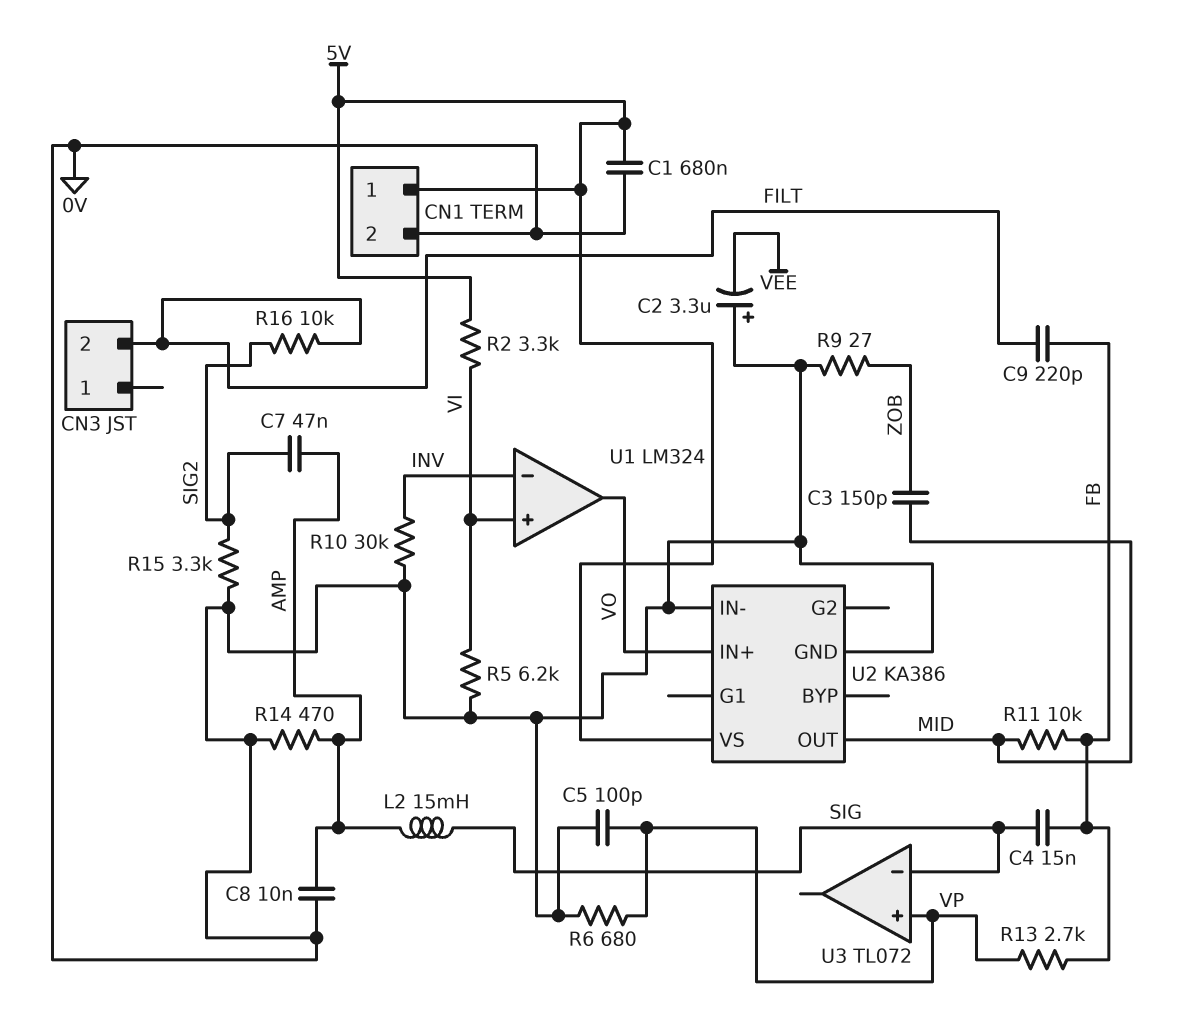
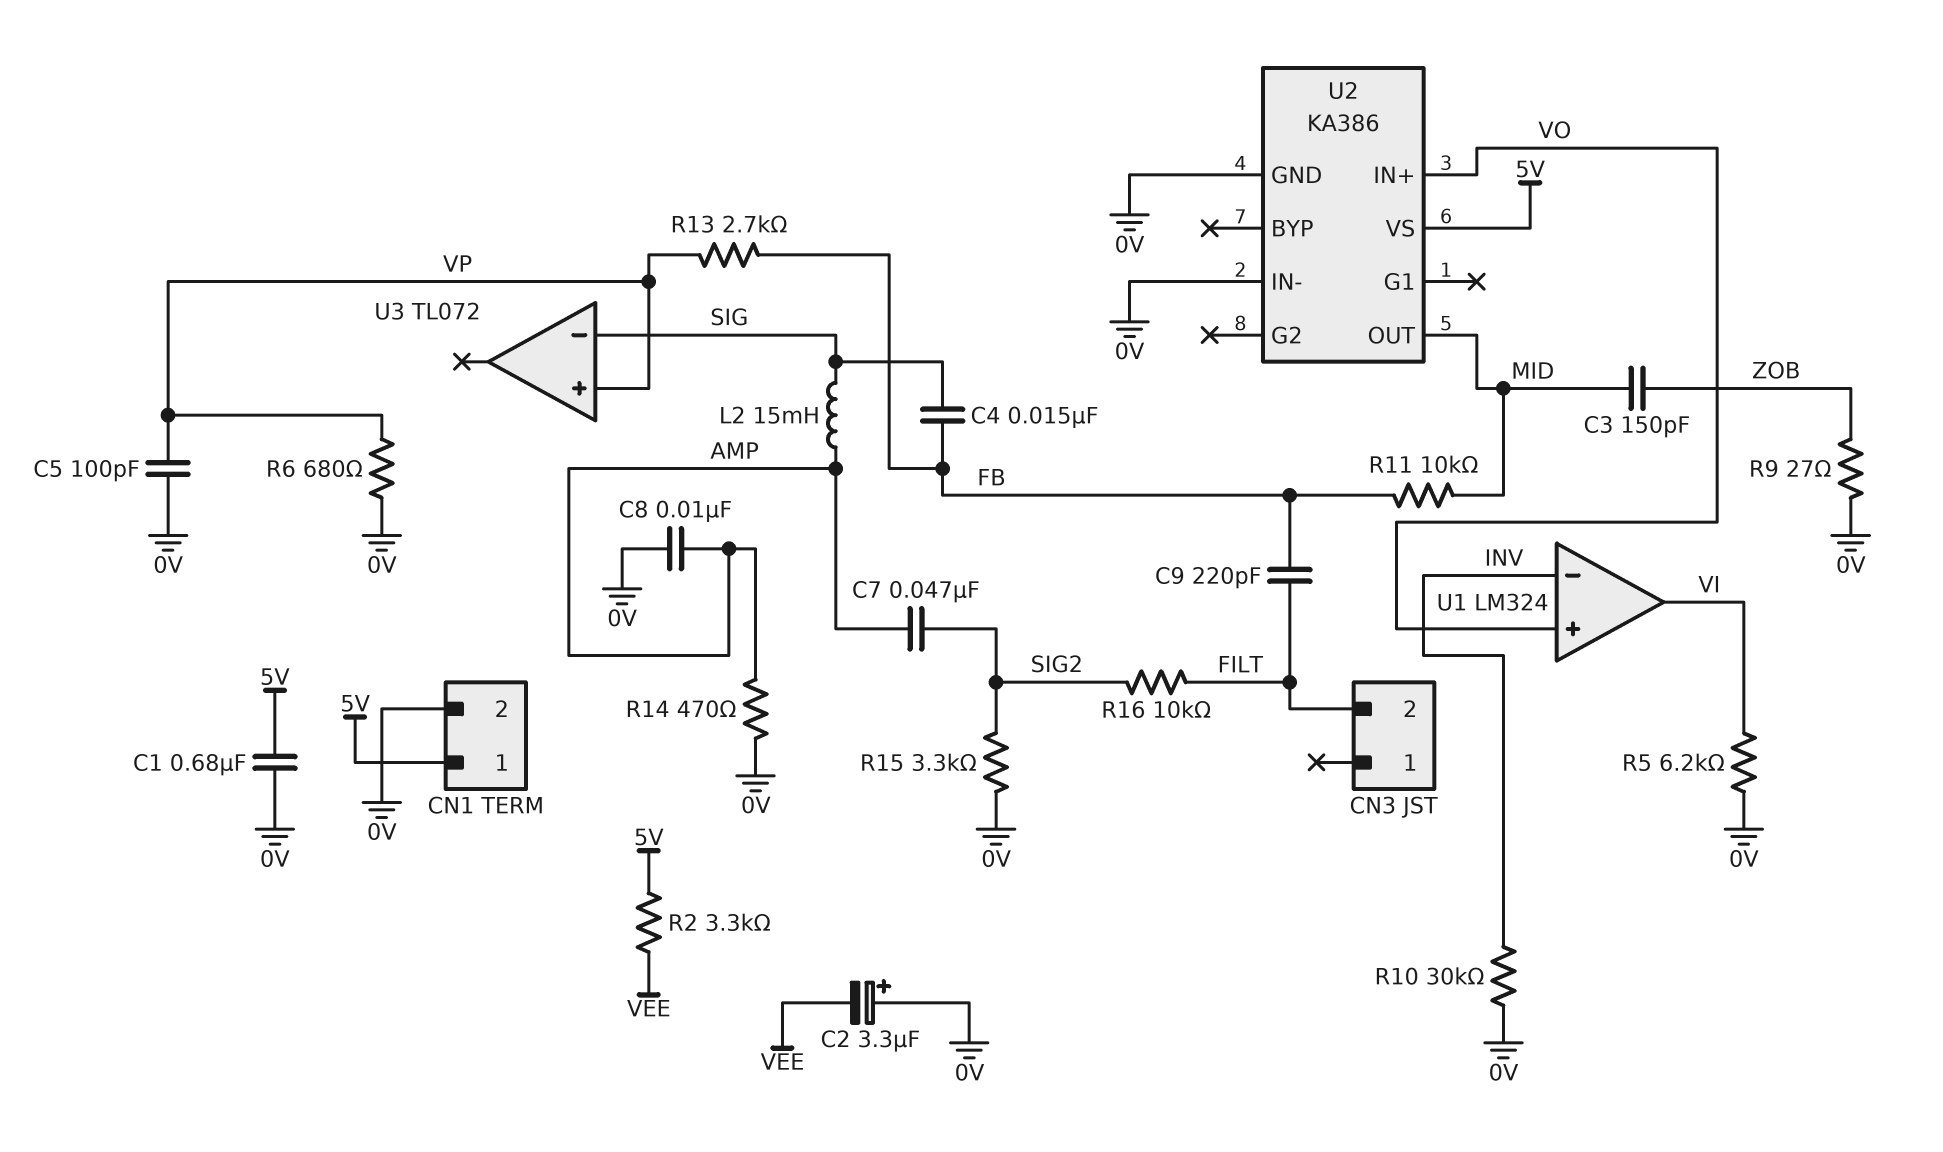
R2: 3.3k (5V, VI) -> 3.3k (5V, VEE)
U1 pin in+: VI -> VO
U1 pin out: VO -> VI

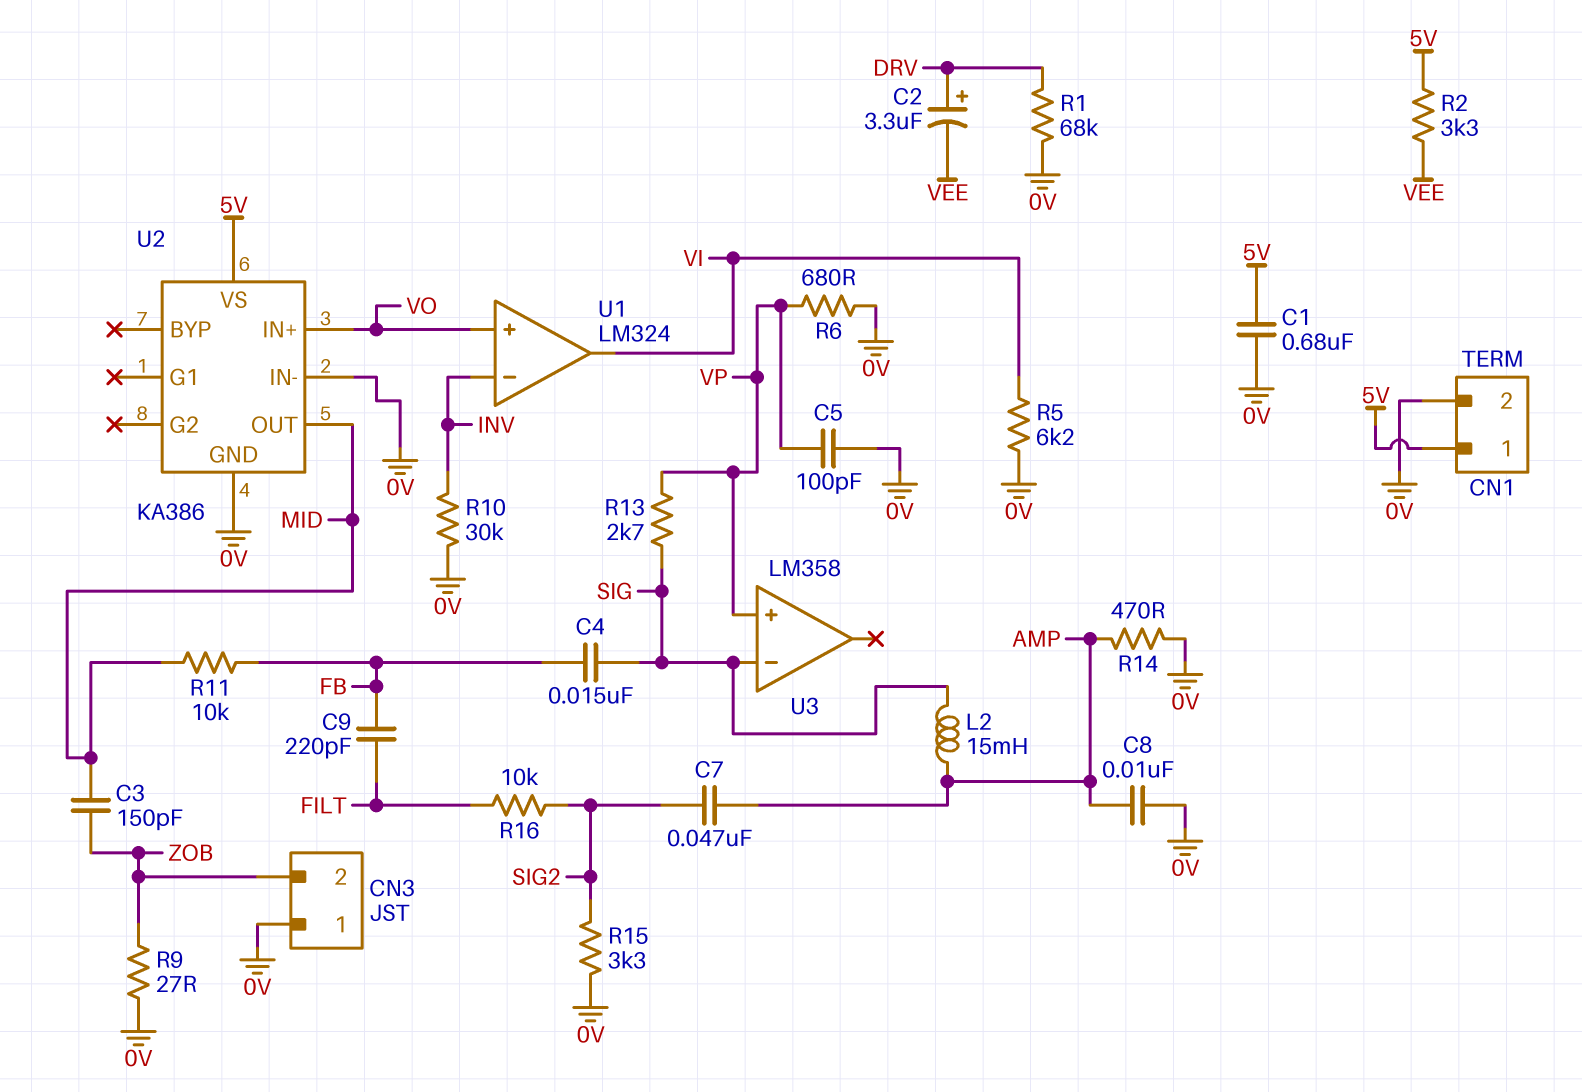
C2: 3.3uF (plus 0V, minus VEE) -> 3.3uF (plus DRV, minus VEE)
CN3 pin 1: none -> 0V
CN3 pin 2: FILT -> ZOB
R1: none -> 68k (0V, DRV)
R13: 2.7k (FB, VP) -> 2.7k (SIG, VP)
U3: TL072 -> LM358

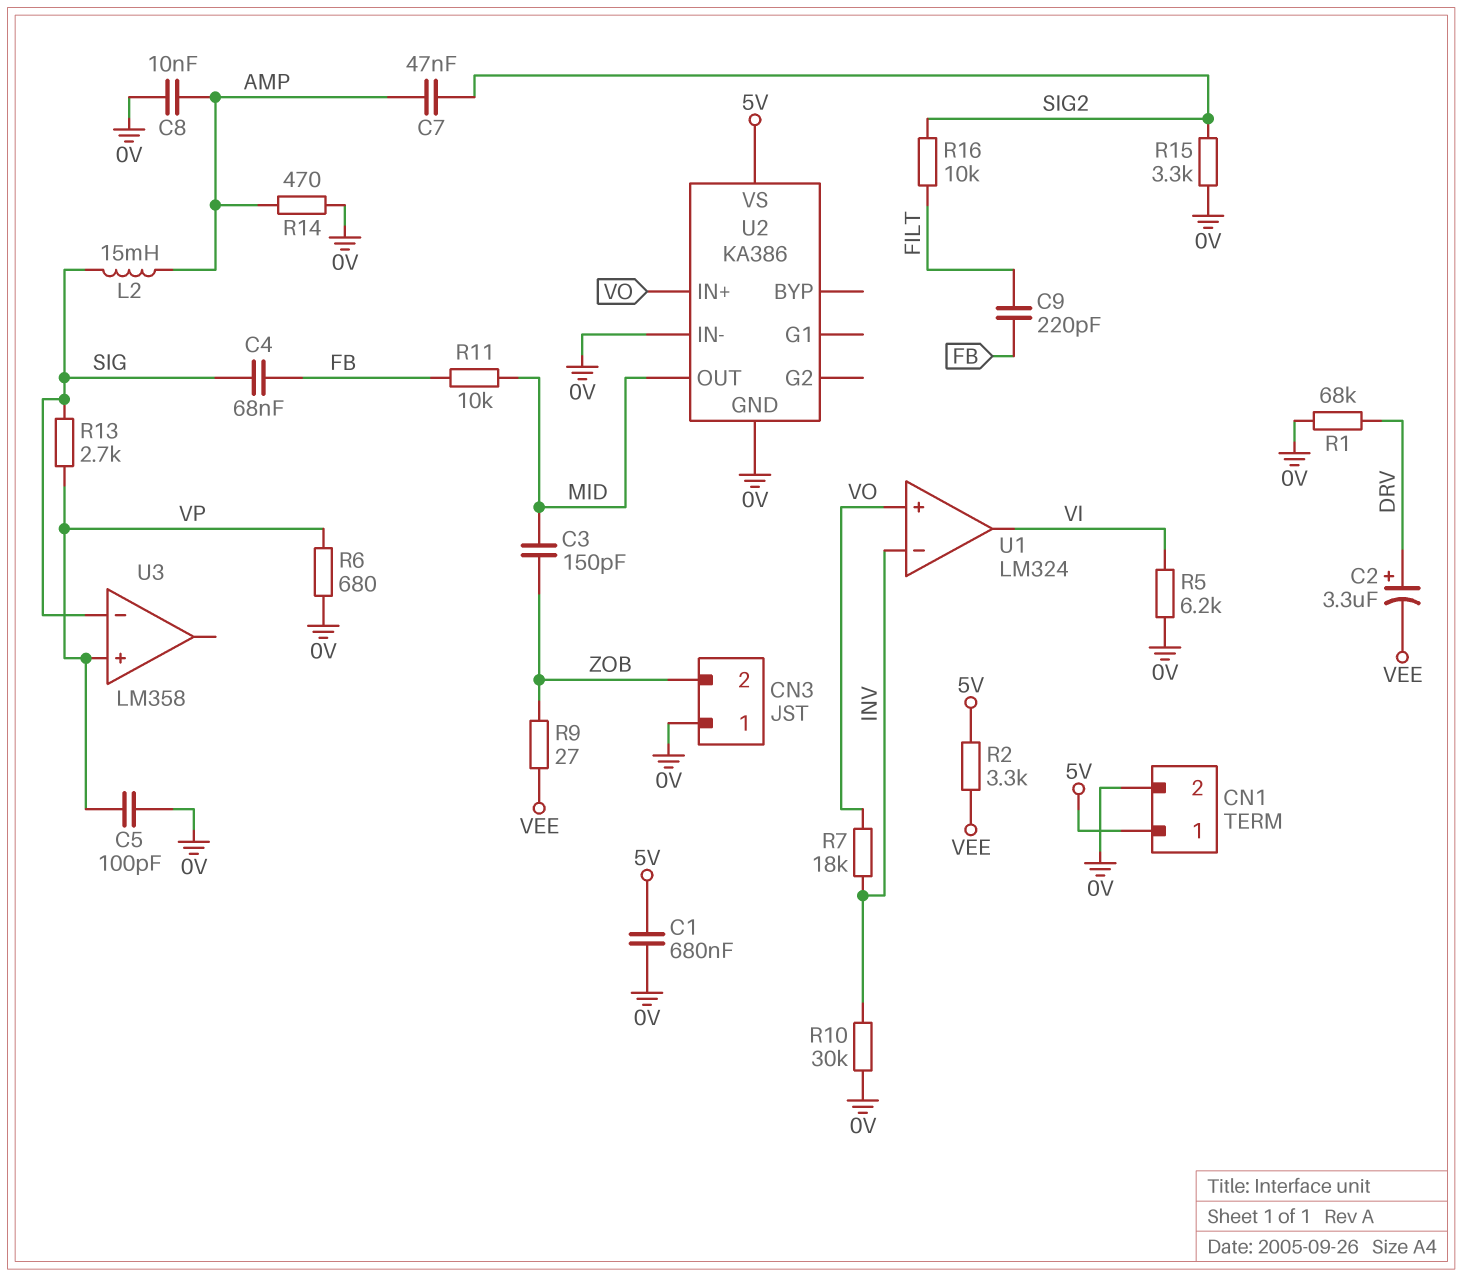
C4: 15nF (FB, SIG) -> 68nF (FB, SIG)
R7: none -> 18k (INV, VO)
R9: 27 (0V, ZOB) -> 27 (VEE, ZOB)

